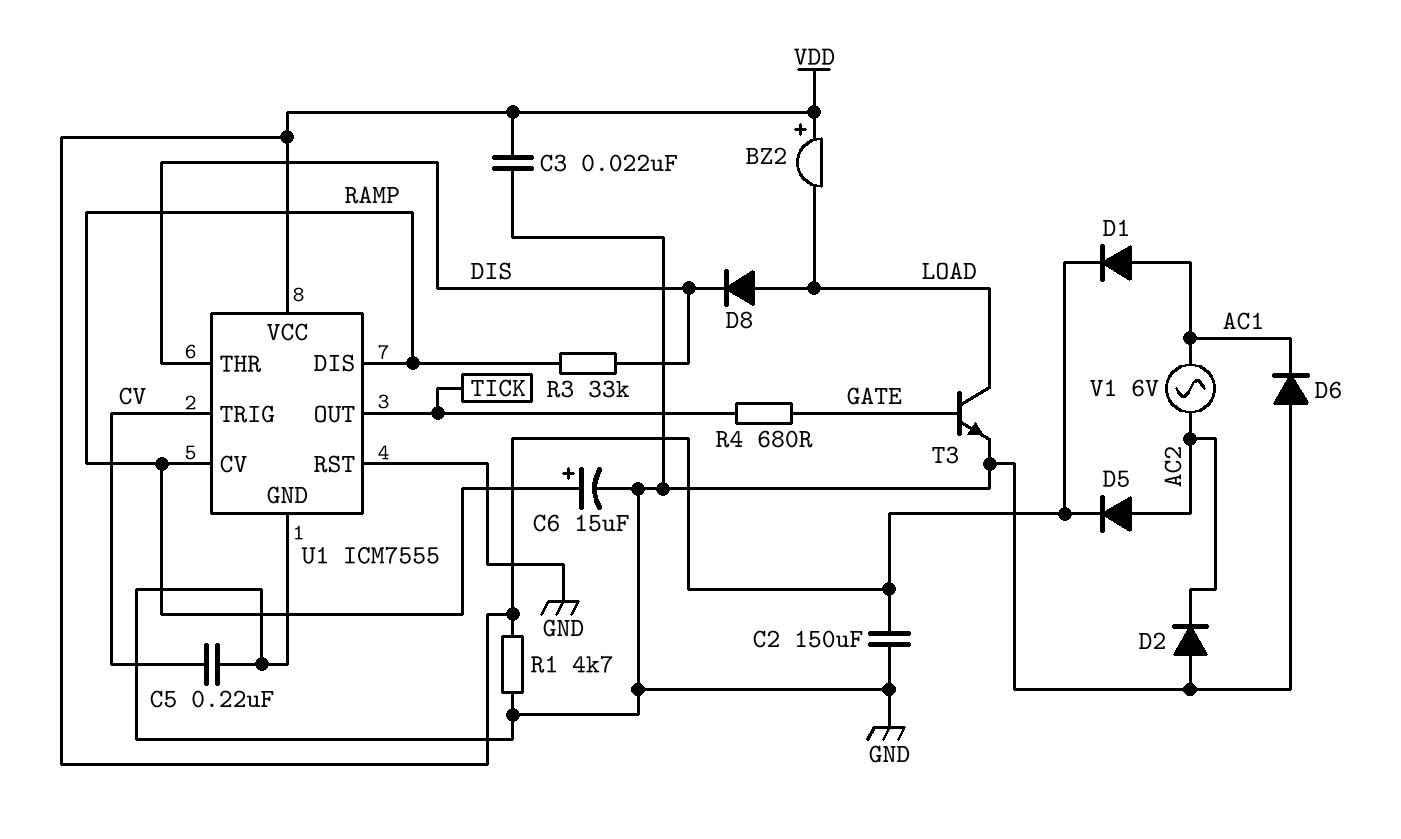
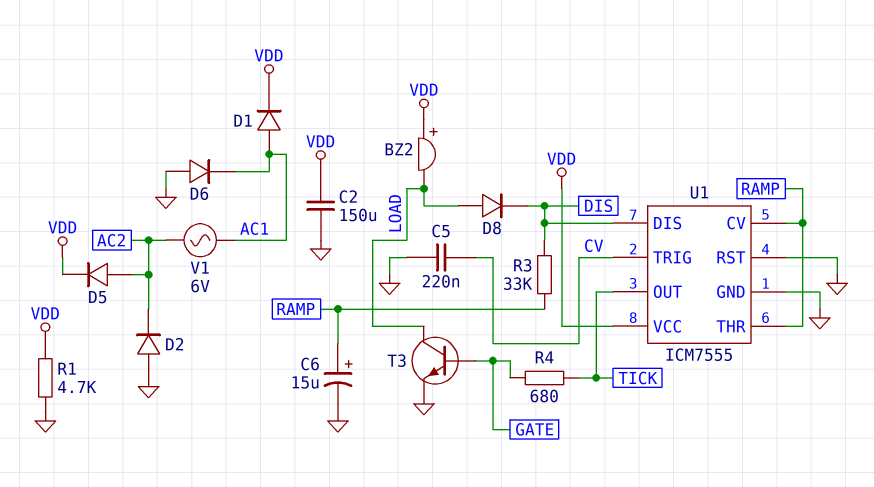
C3: 22nF (GND, VDD) -> none
U1 pin DIS: RAMP -> DIS
U1 pin THR: DIS -> RAMP

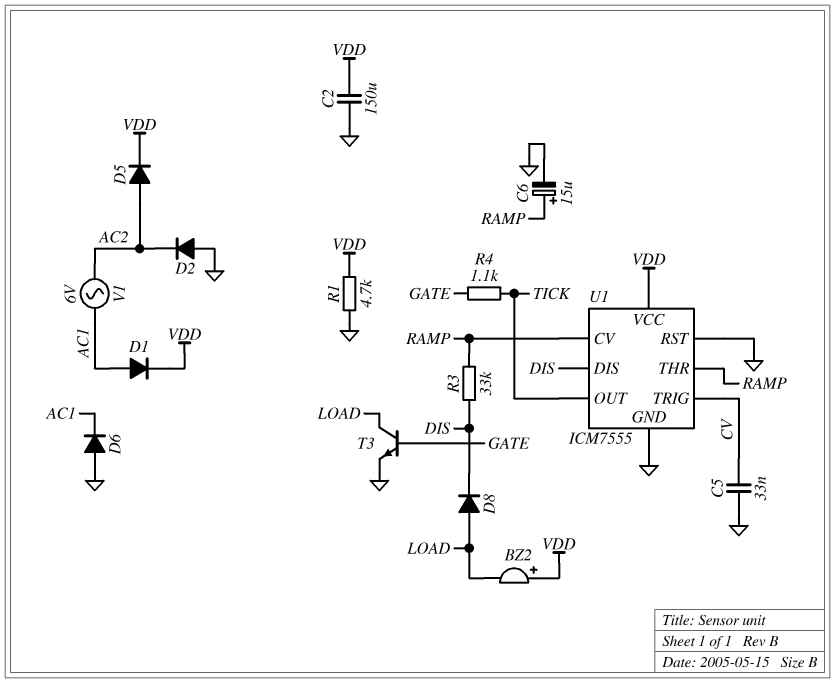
C5: 220nF (CV, GND) -> 33nF (CV, GND)
R4: 680 (GATE, TICK) -> 1.1k (GATE, TICK)

